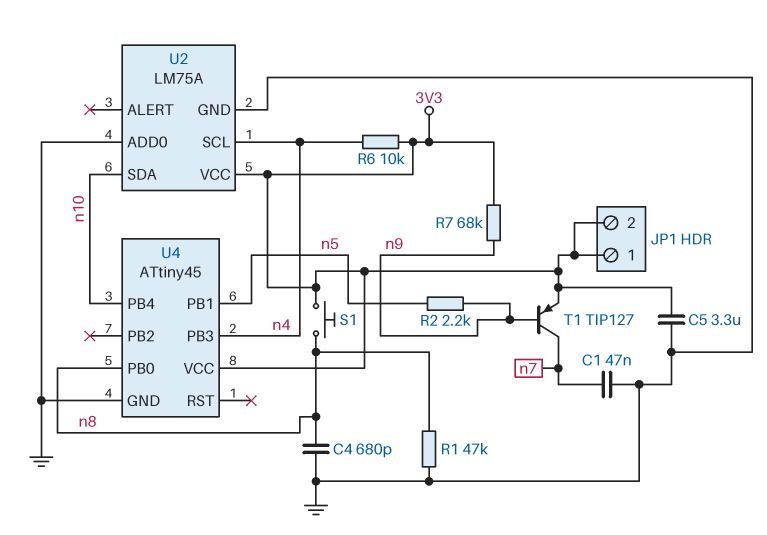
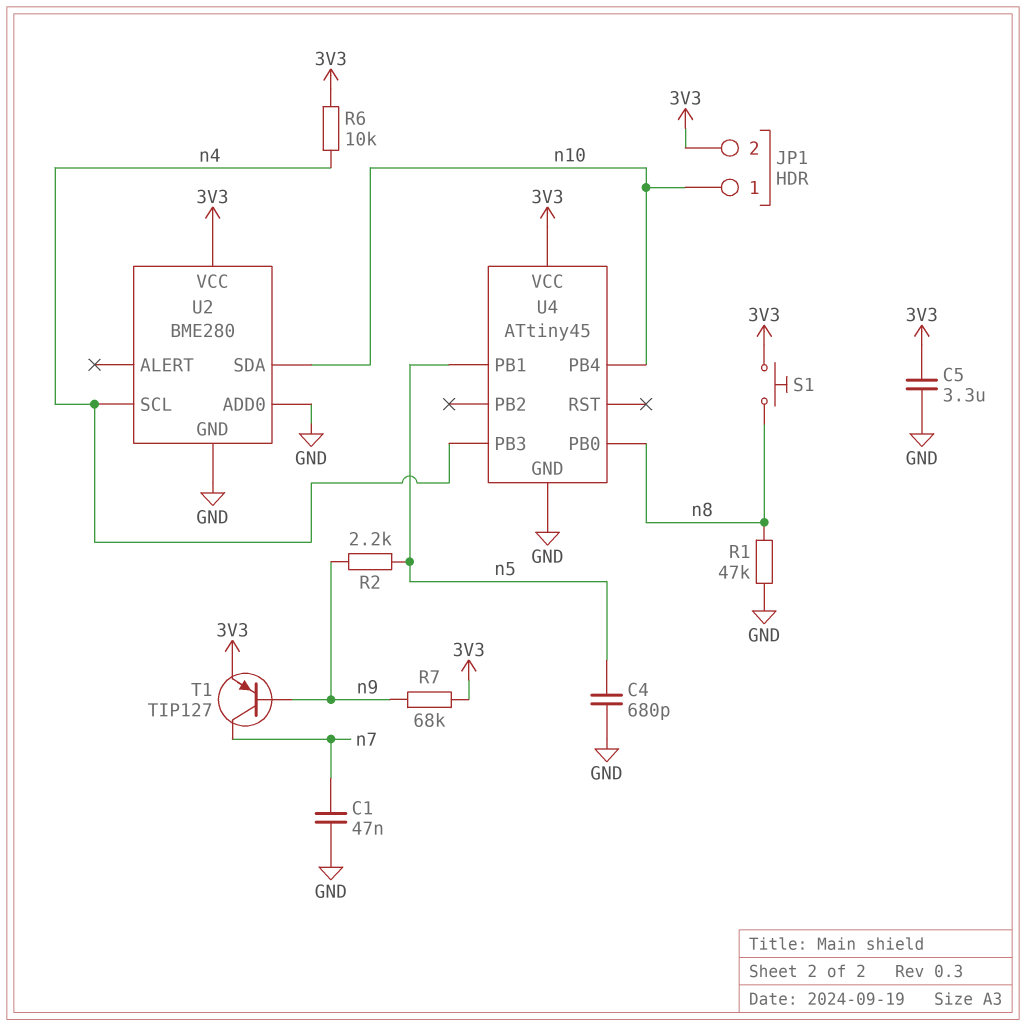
C4: 680pF (GND, n8) -> 680pF (GND, n5)
JP1 pin 1: 3V3 -> n10
U2: LM75A -> BME280

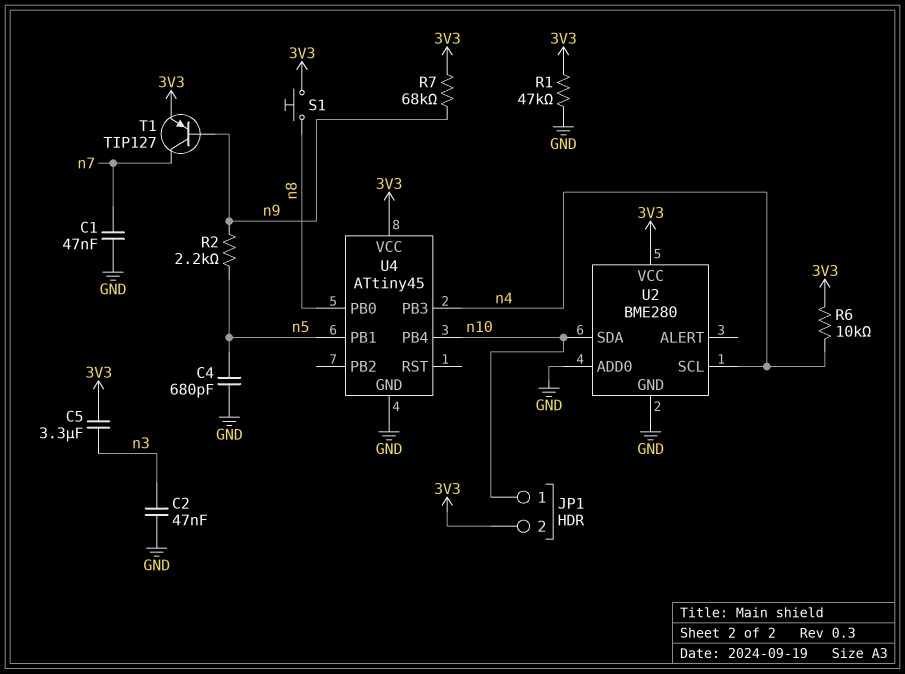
C2: none -> 47nF (GND, n3)
C5: 3.3uF (3V3, GND) -> 3.3uF (3V3, n3)
R1: 47k (GND, n8) -> 47k (3V3, GND)

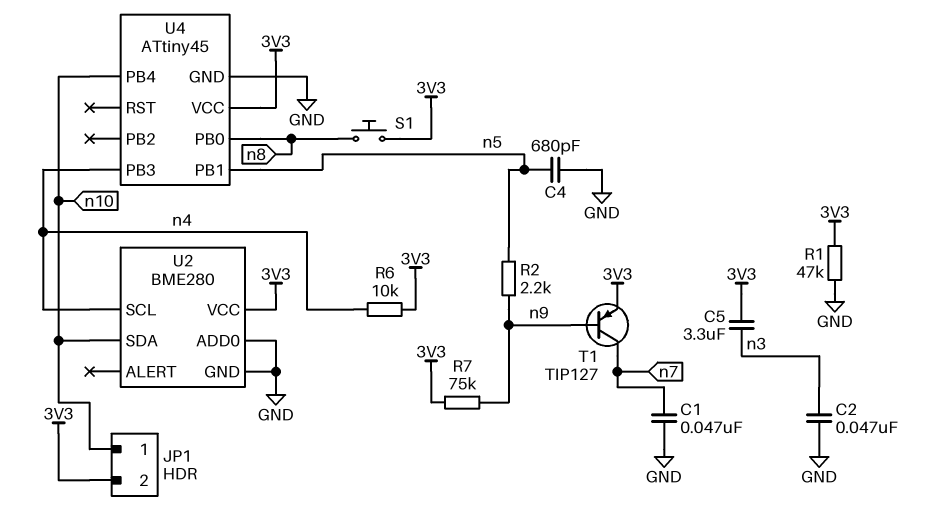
R7: 68k (3V3, n9) -> 75k (3V3, n9)

